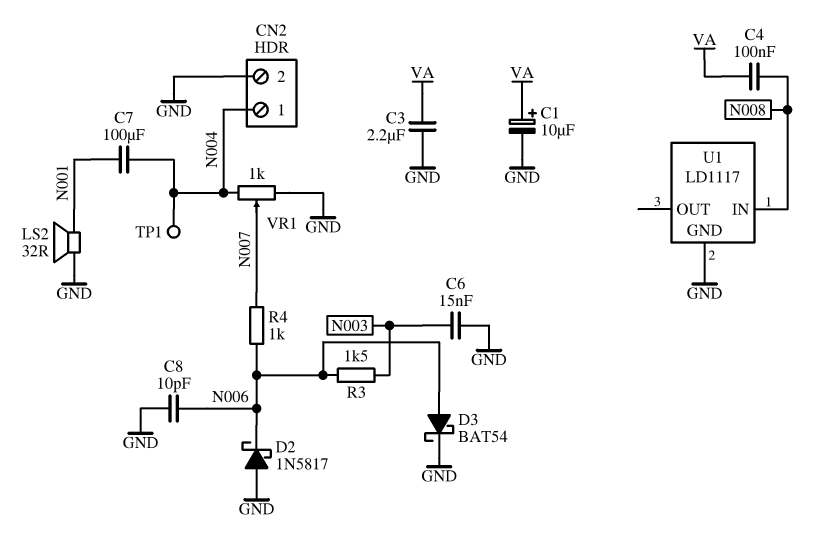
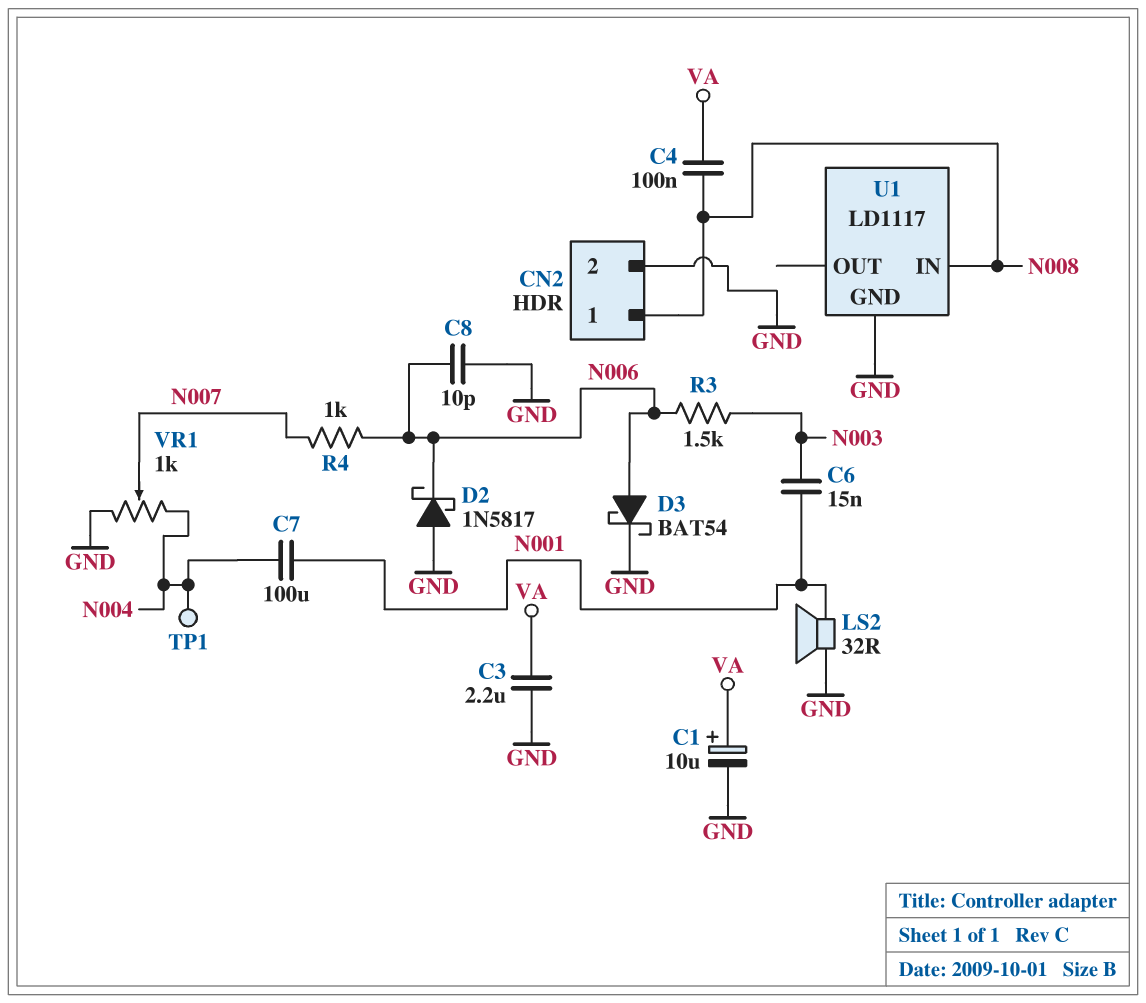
C6: 15nF (GND, N003) -> 15nF (N001, N003)
CN2 pin 1: N004 -> N008

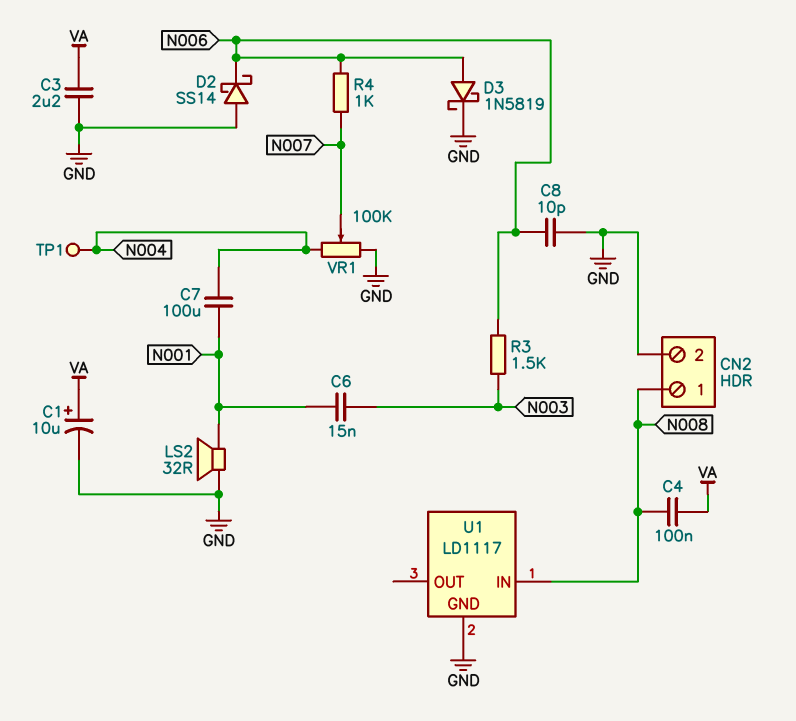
D2: schottky 1N5817 (A GND, K N006) -> schottky SS14 (A GND, K N006)
D3: schottky BAT54 (A N006, K GND) -> schottky 1N5819 (A N006, K GND)
VR1: 1k (GND, N004, wiper N007) -> 100k (GND, N004, wiper N007)

